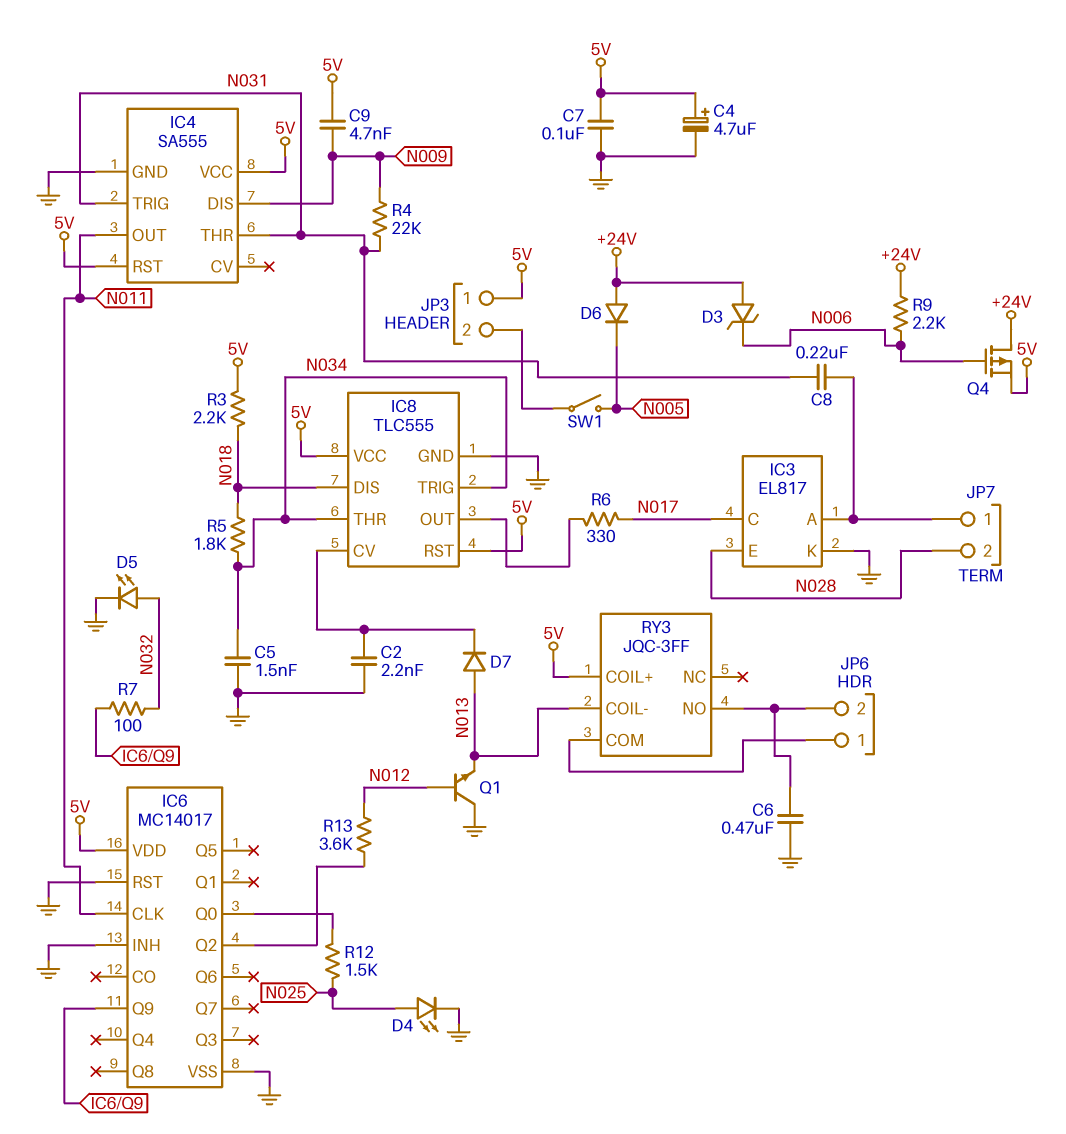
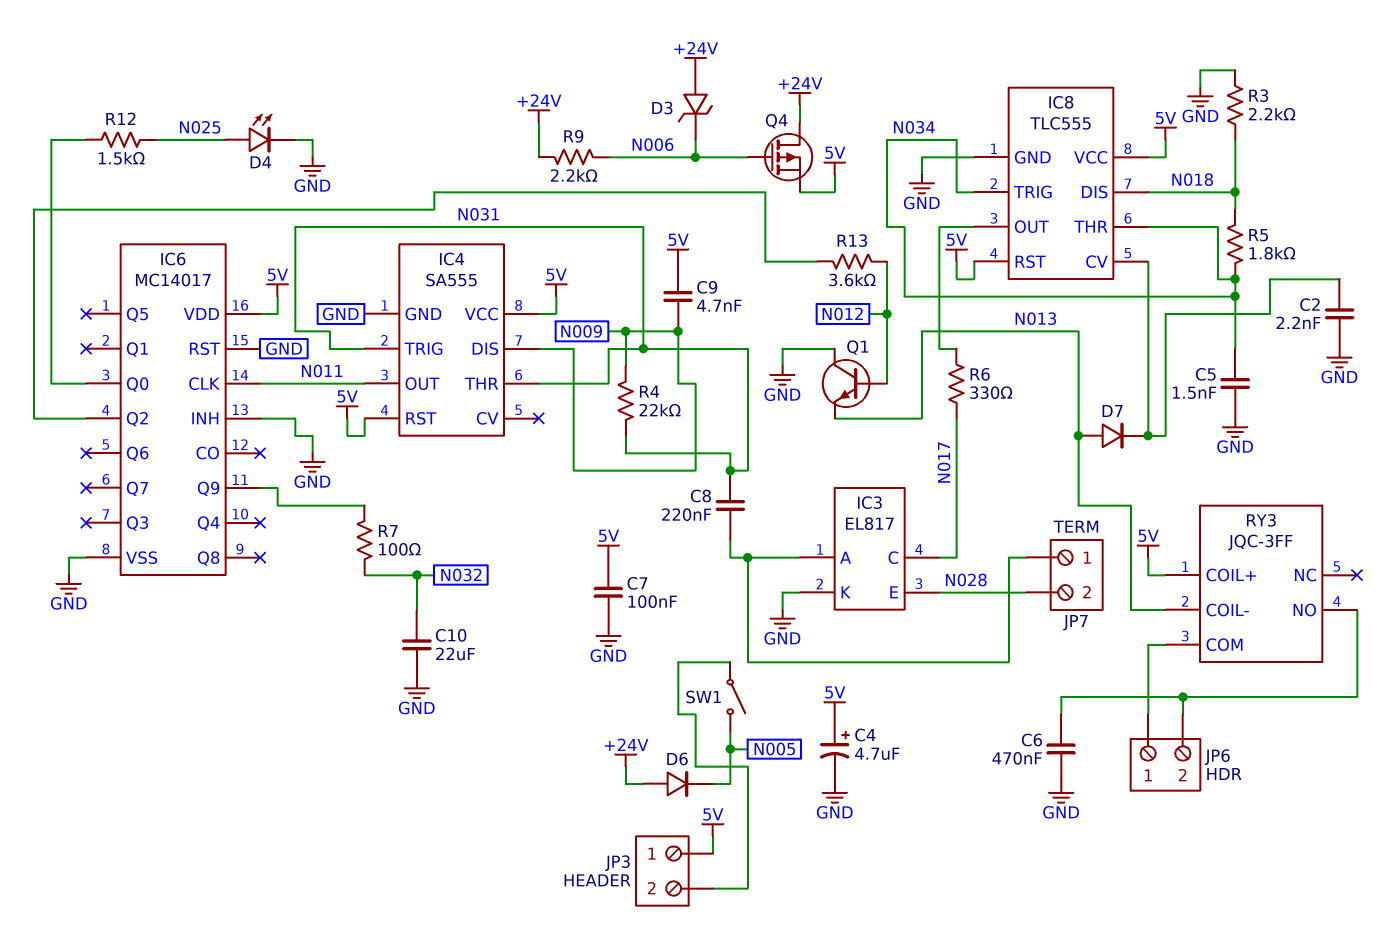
C10: none -> 22uF (GND, N032)
D5: LED (A N032, K GND) -> none
R3: 2.2k (5V, N018) -> 2.2k (GND, N018)

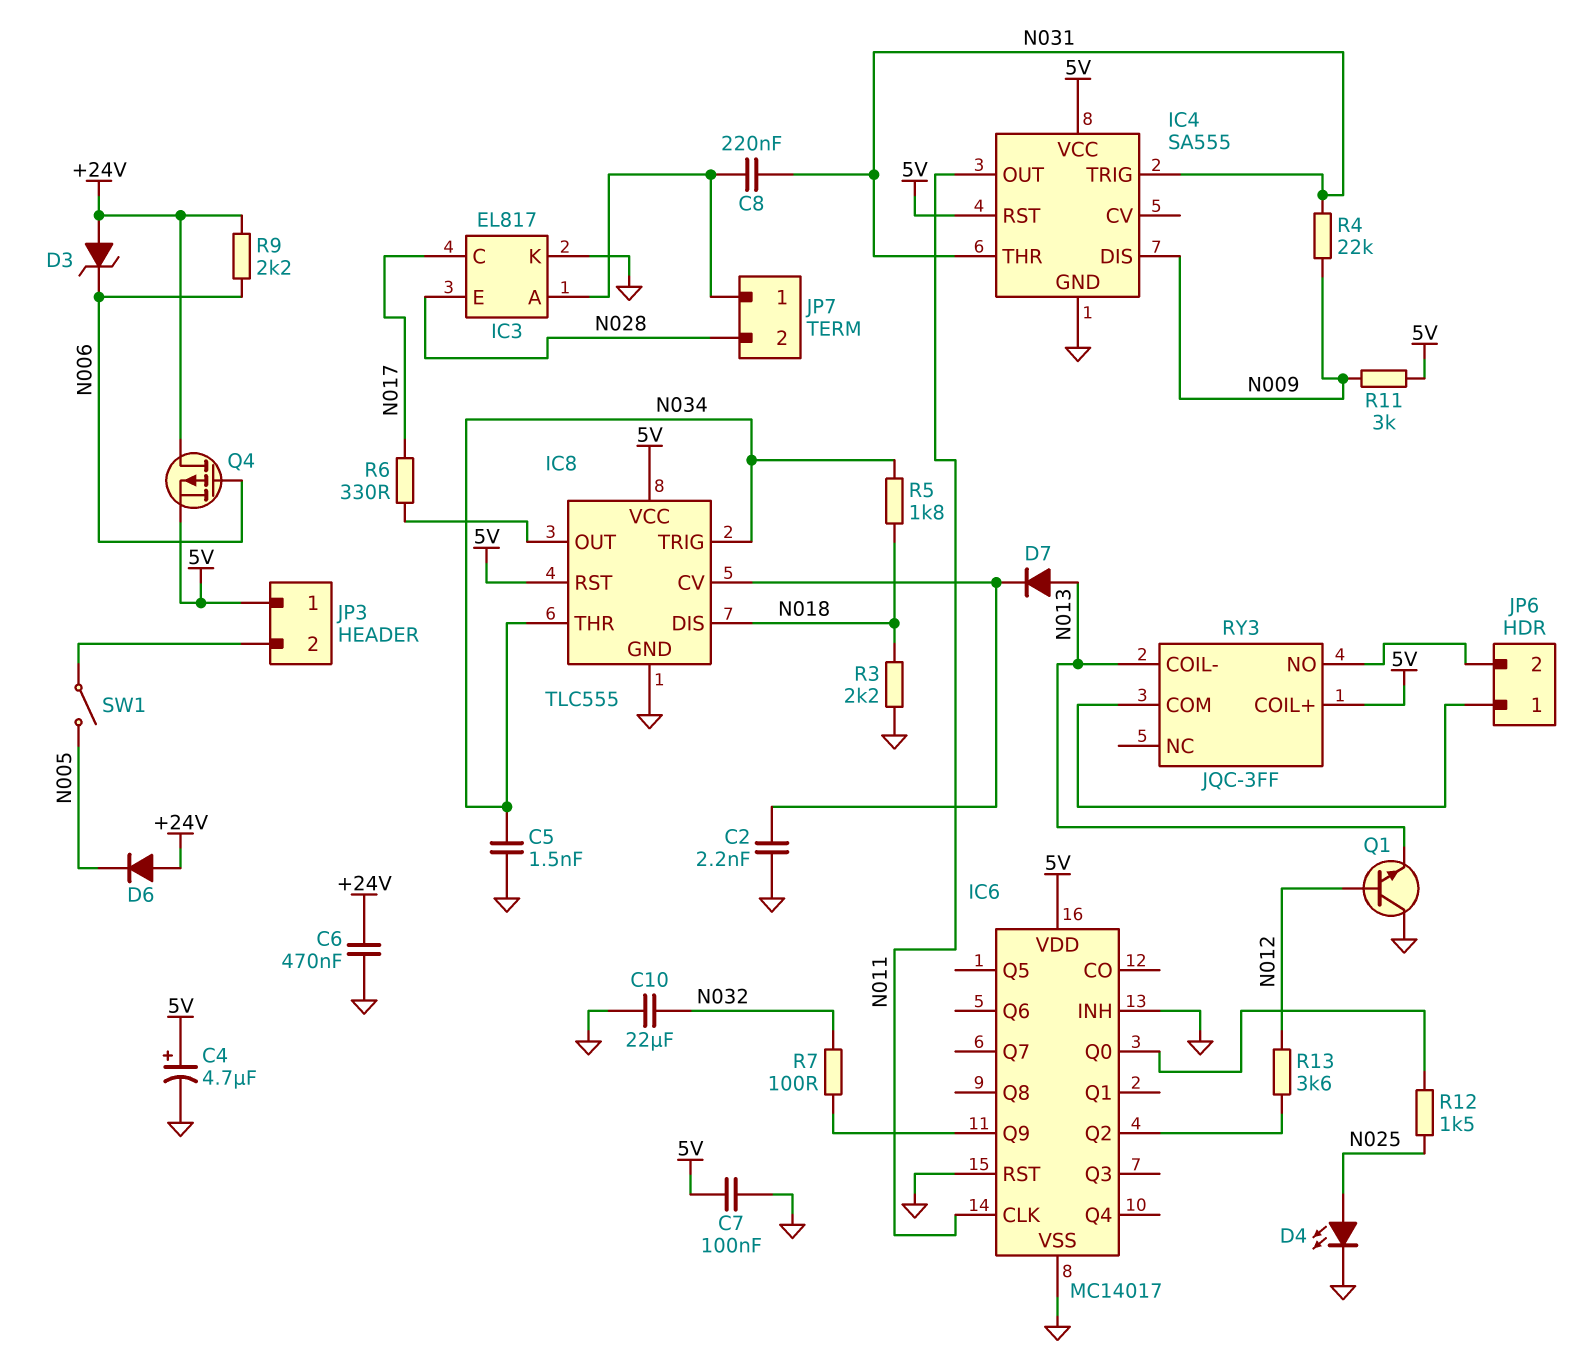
C6: 470nF (GND, JP6/2) -> 470nF (+24V, GND)
C9: 4.7nF (5V, N009) -> none
R11: none -> 3k (5V, N009)

